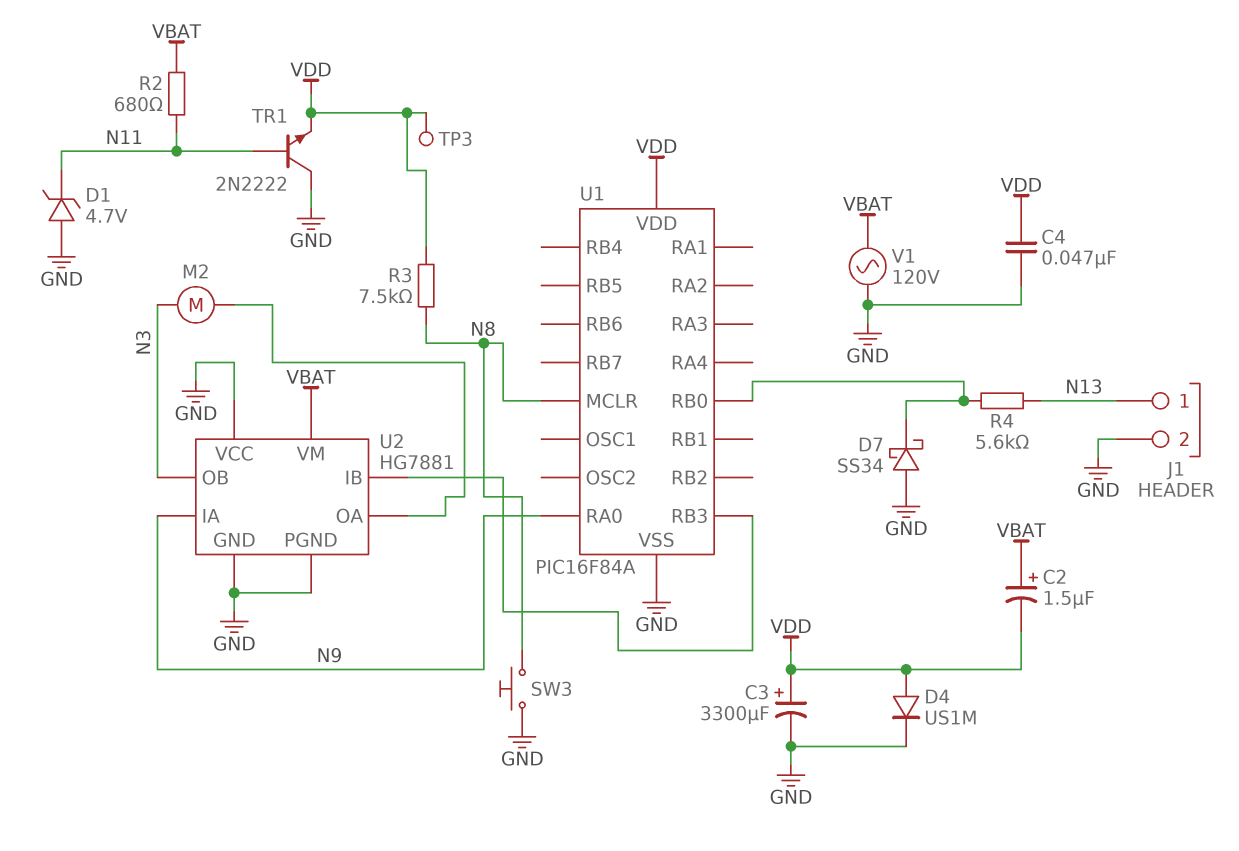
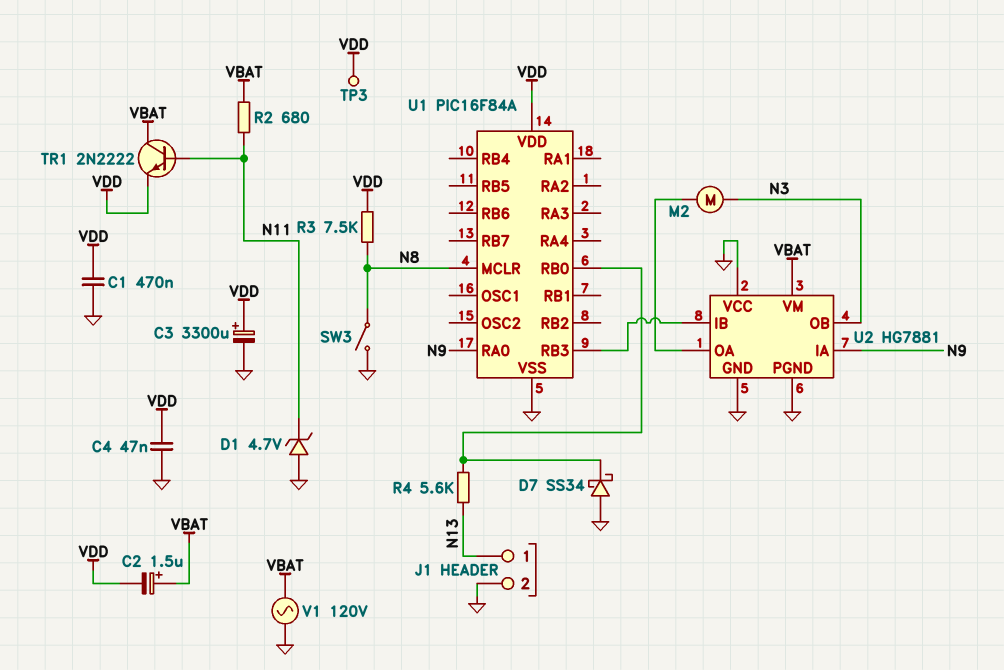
C1: none -> 470nF (GND, VDD)
D4: diode US1M (A VDD, K GND) -> none
SW3: button (GND, N8) -> switch (GND, N8)
TR1: NPN 2N2222 (B N11, C GND, E VDD) -> NPN 2N2222 (B N11, C VBAT, E VDD)

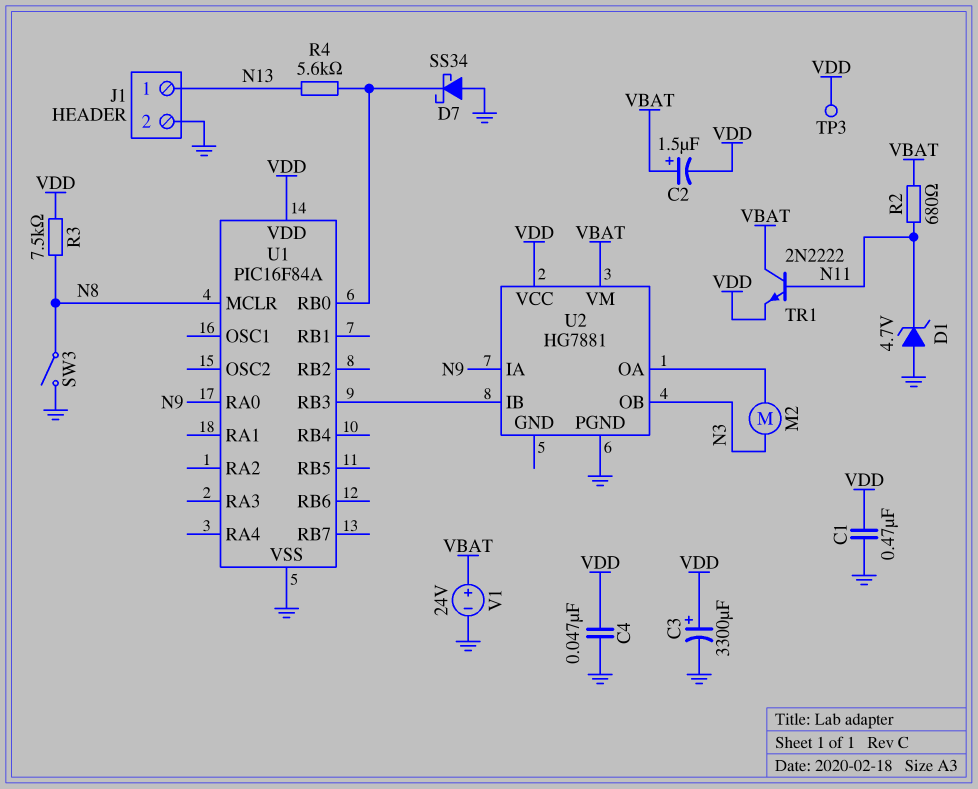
U2 pin GND: GND -> none
U2 pin VCC: GND -> VDD
V1: AC 120V (GND, VBAT) -> 24V (plus VBAT, minus GND)

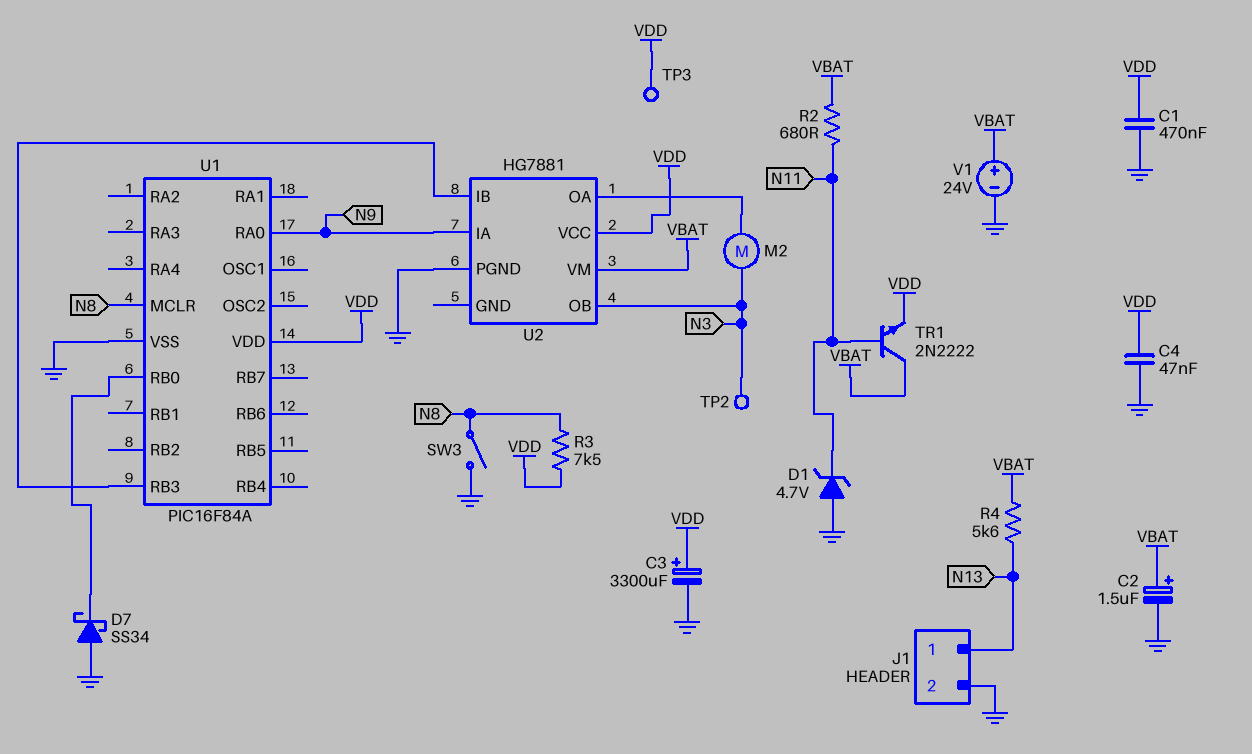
C2: 1.5uF (plus VBAT, minus VDD) -> 1.5uF (plus VBAT, minus GND)
R4: 5.6k (N13, U1/RB0) -> 5.6k (N13, VBAT)
TP2: none -> test point (N3)

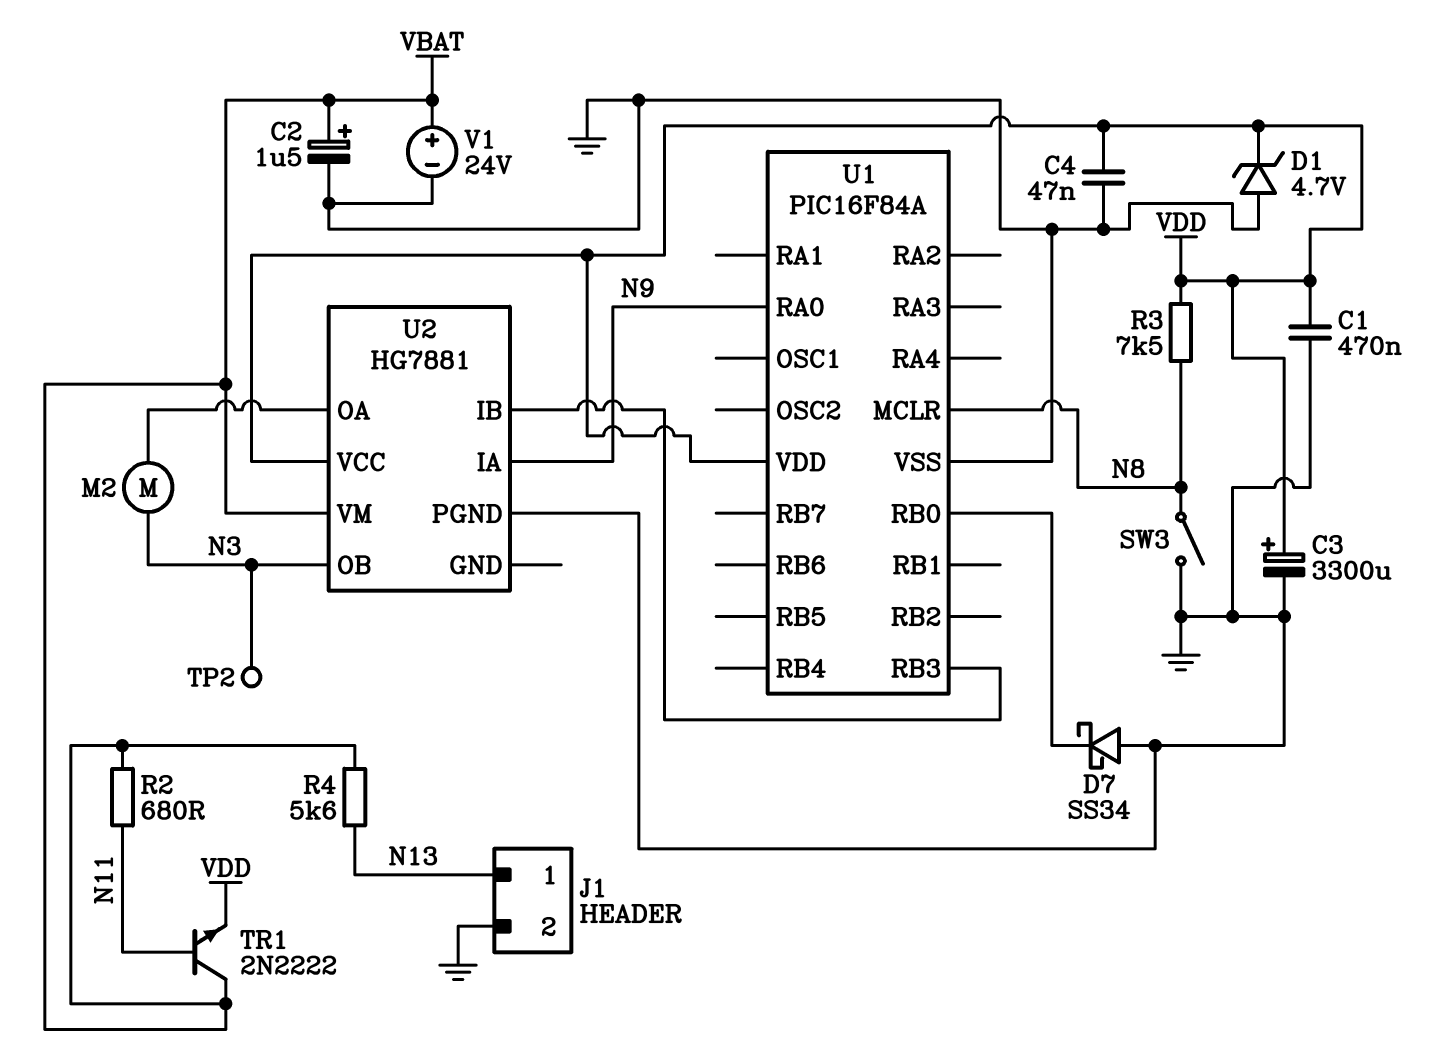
D1: zener 4.7V (A GND, K N11) -> zener 4.7V (A GND, K VDD)
TP3: test point (VDD) -> none

